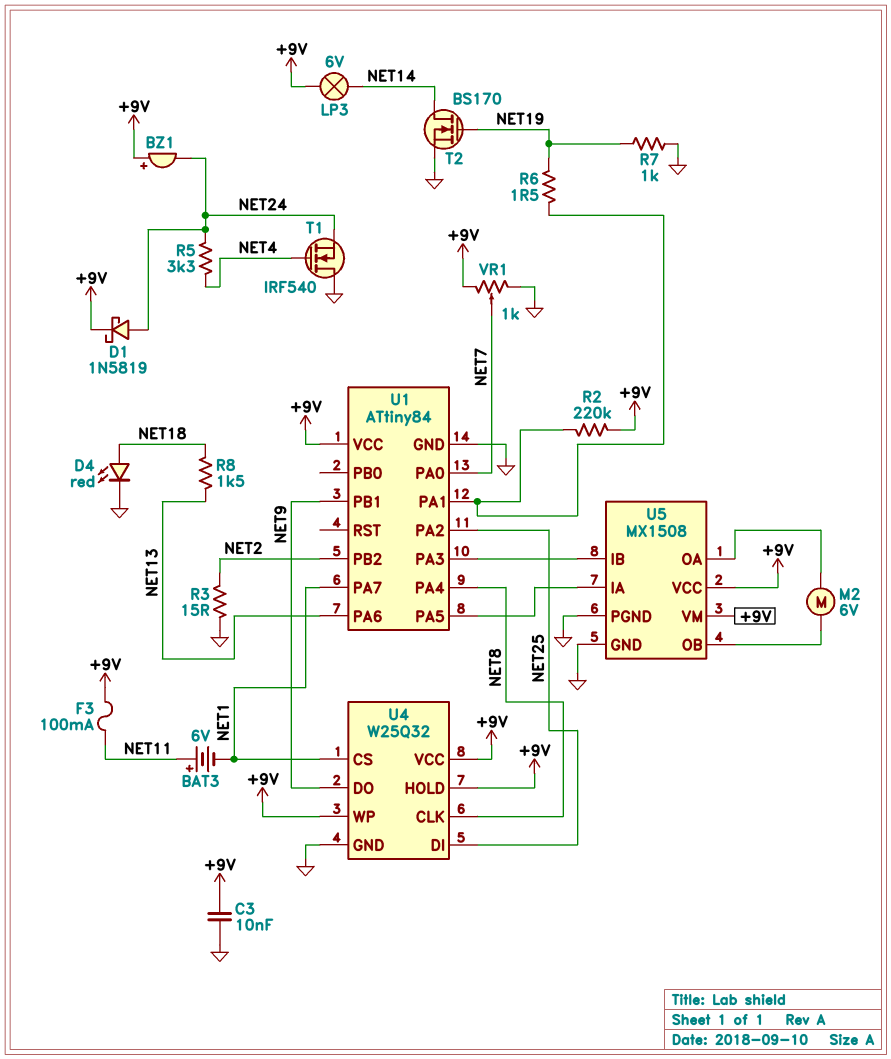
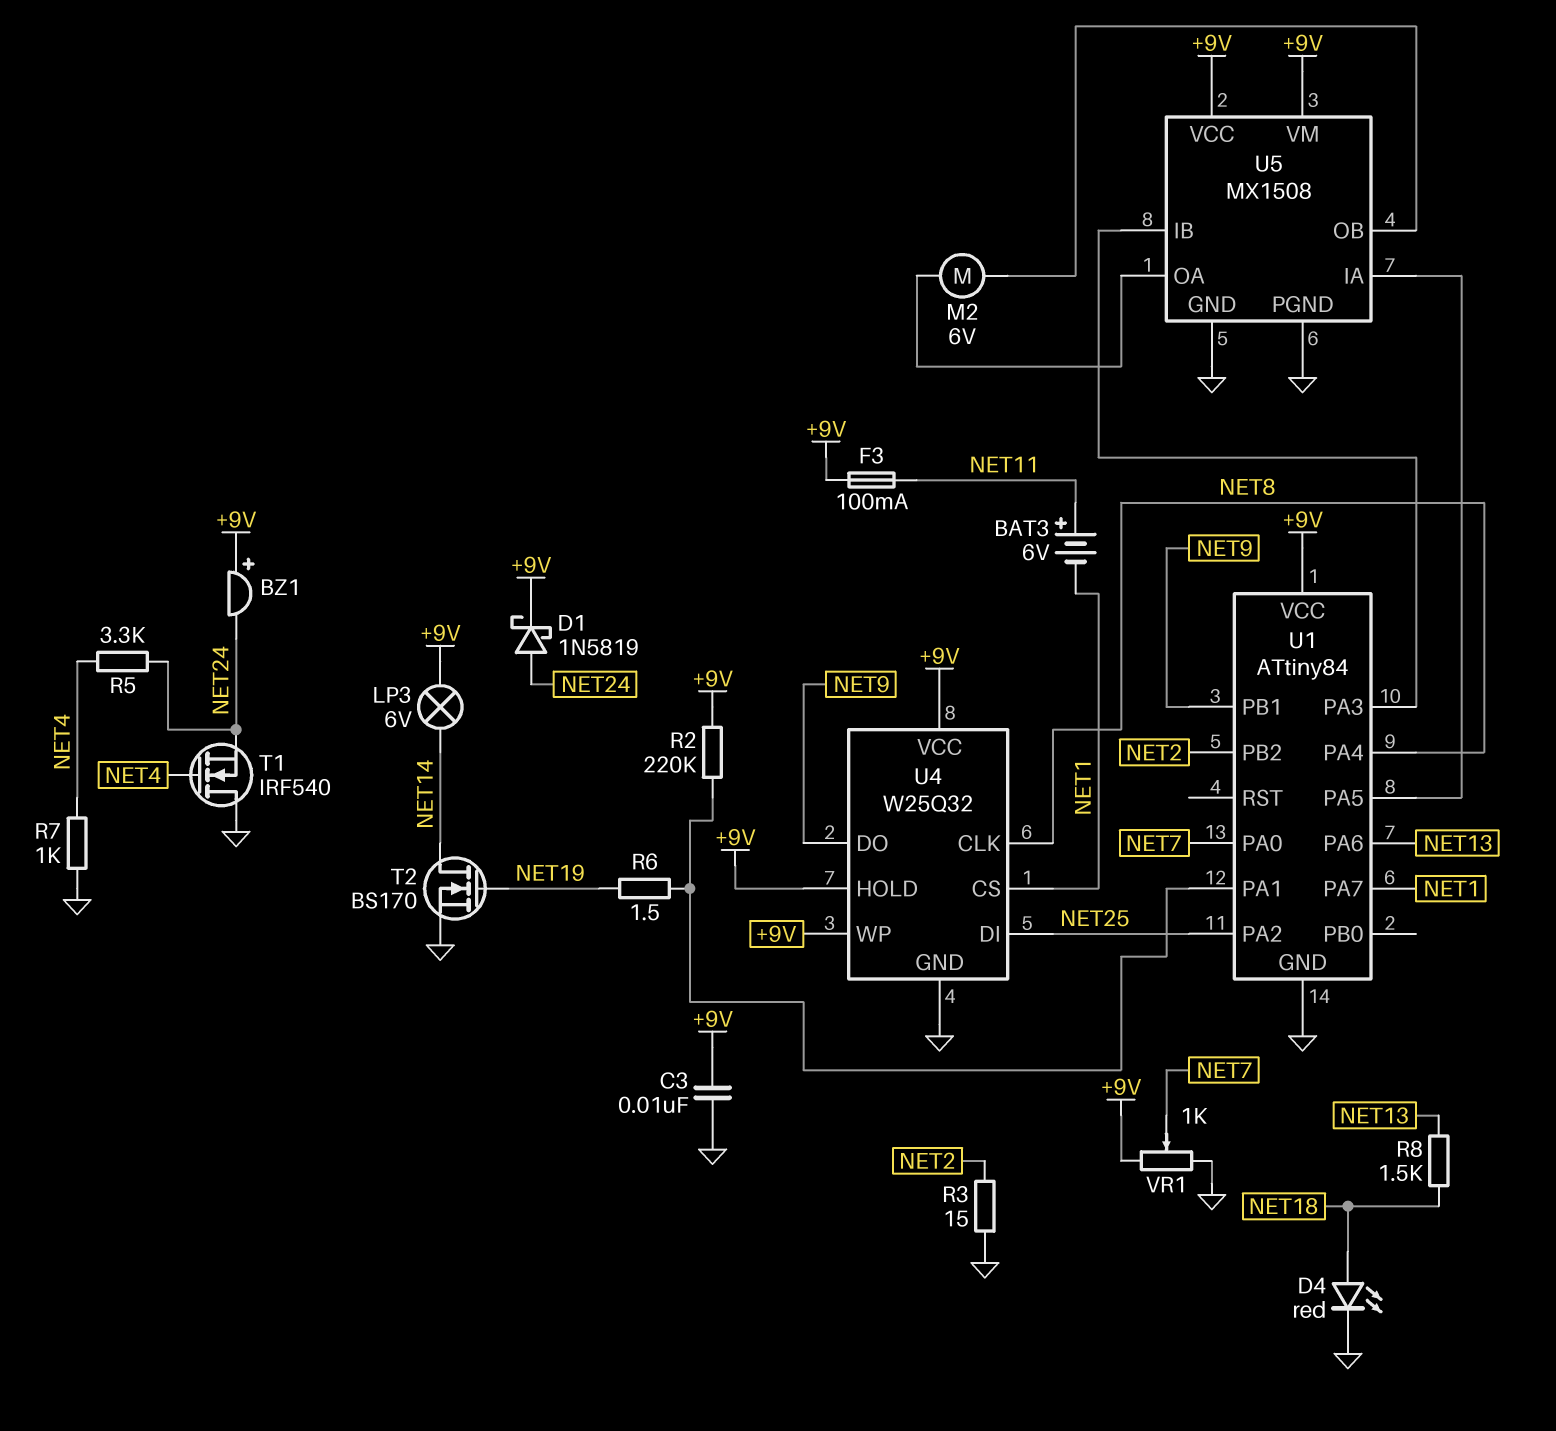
R7: 1k (GND, NET19) -> 1k (GND, NET4)

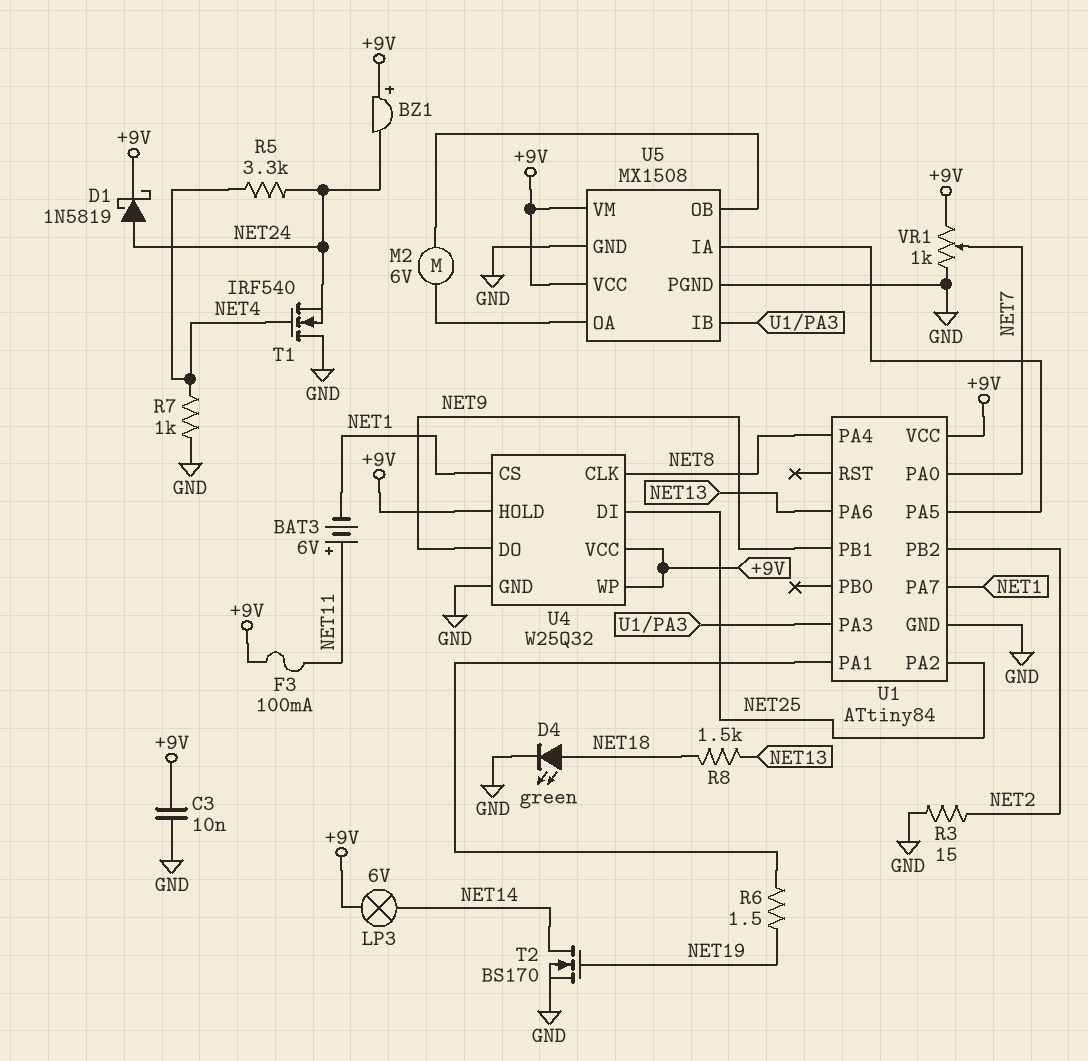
D4: LED red (A NET18, K GND) -> LED green (A NET18, K GND)
R2: 220k (+9V, U1/PA1) -> none

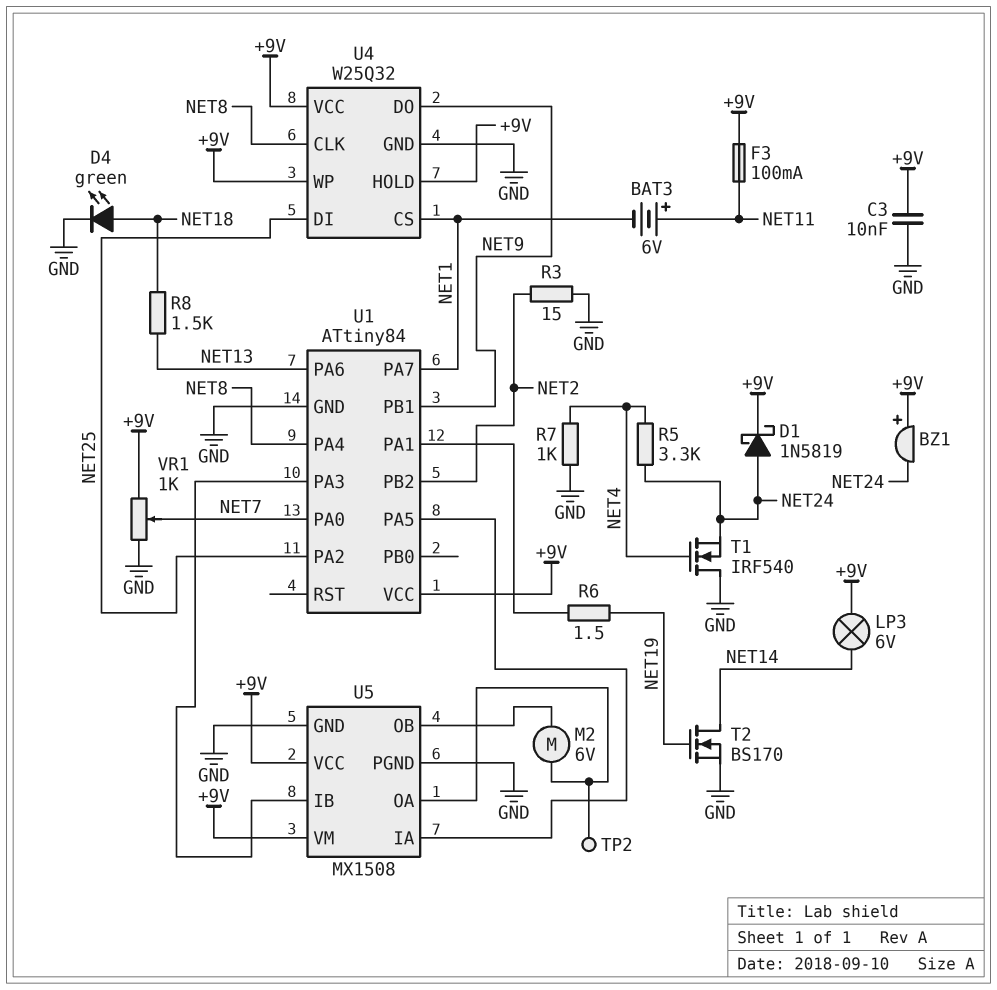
TP2: none -> test point (U5/OA)

